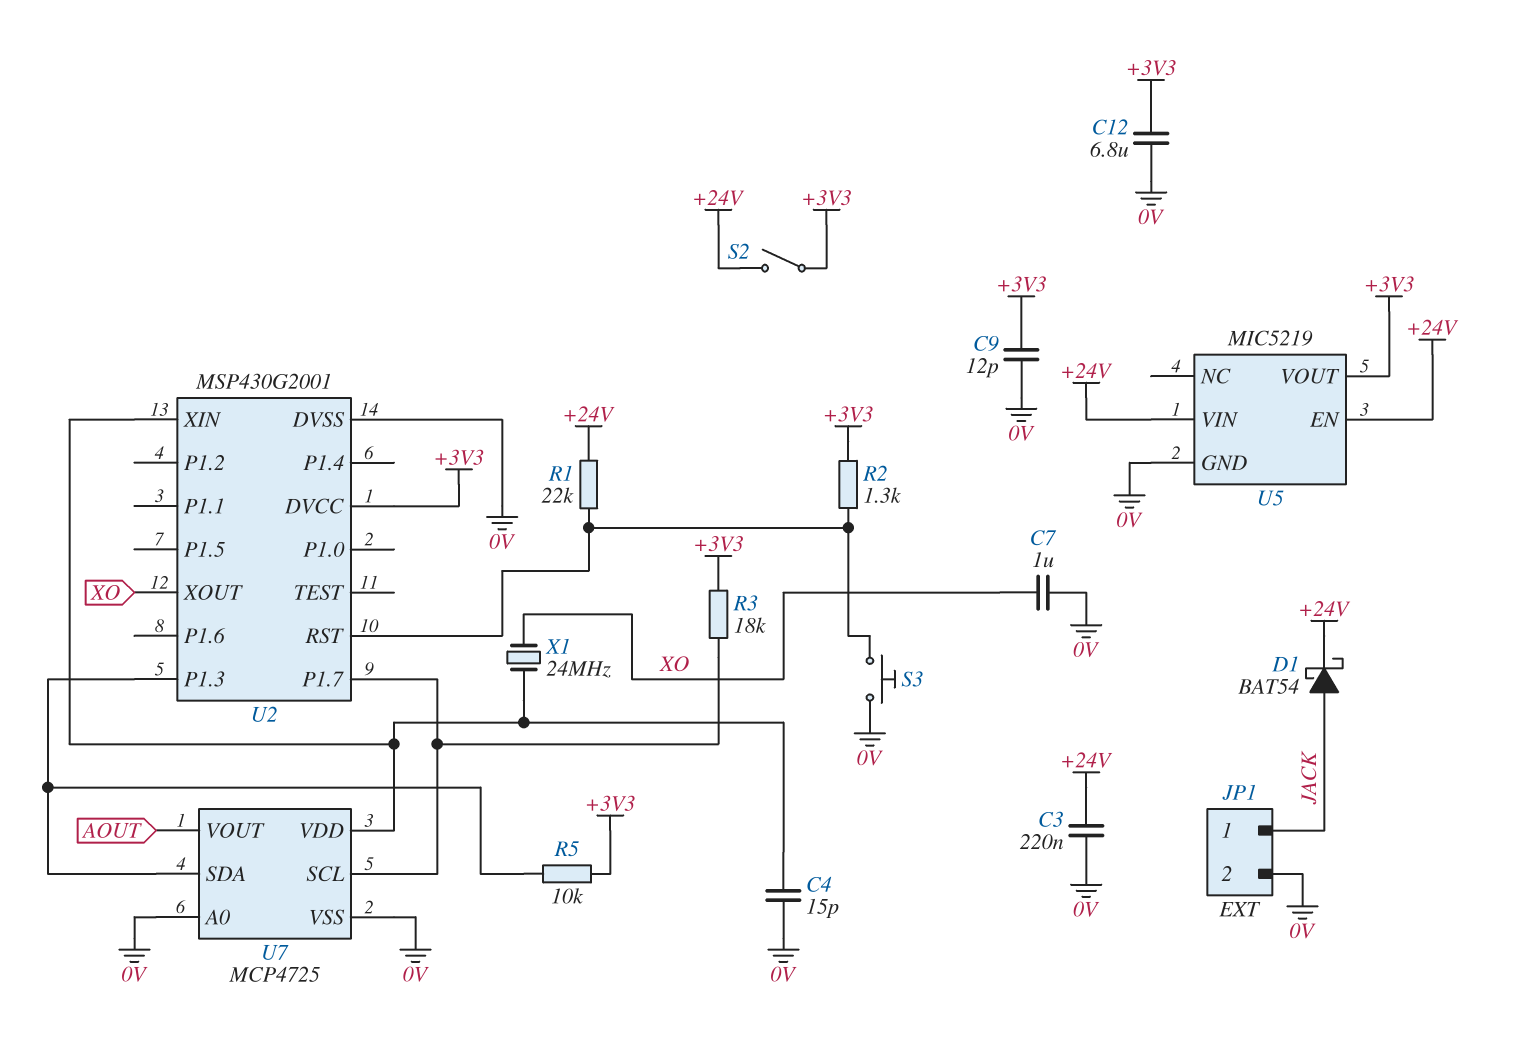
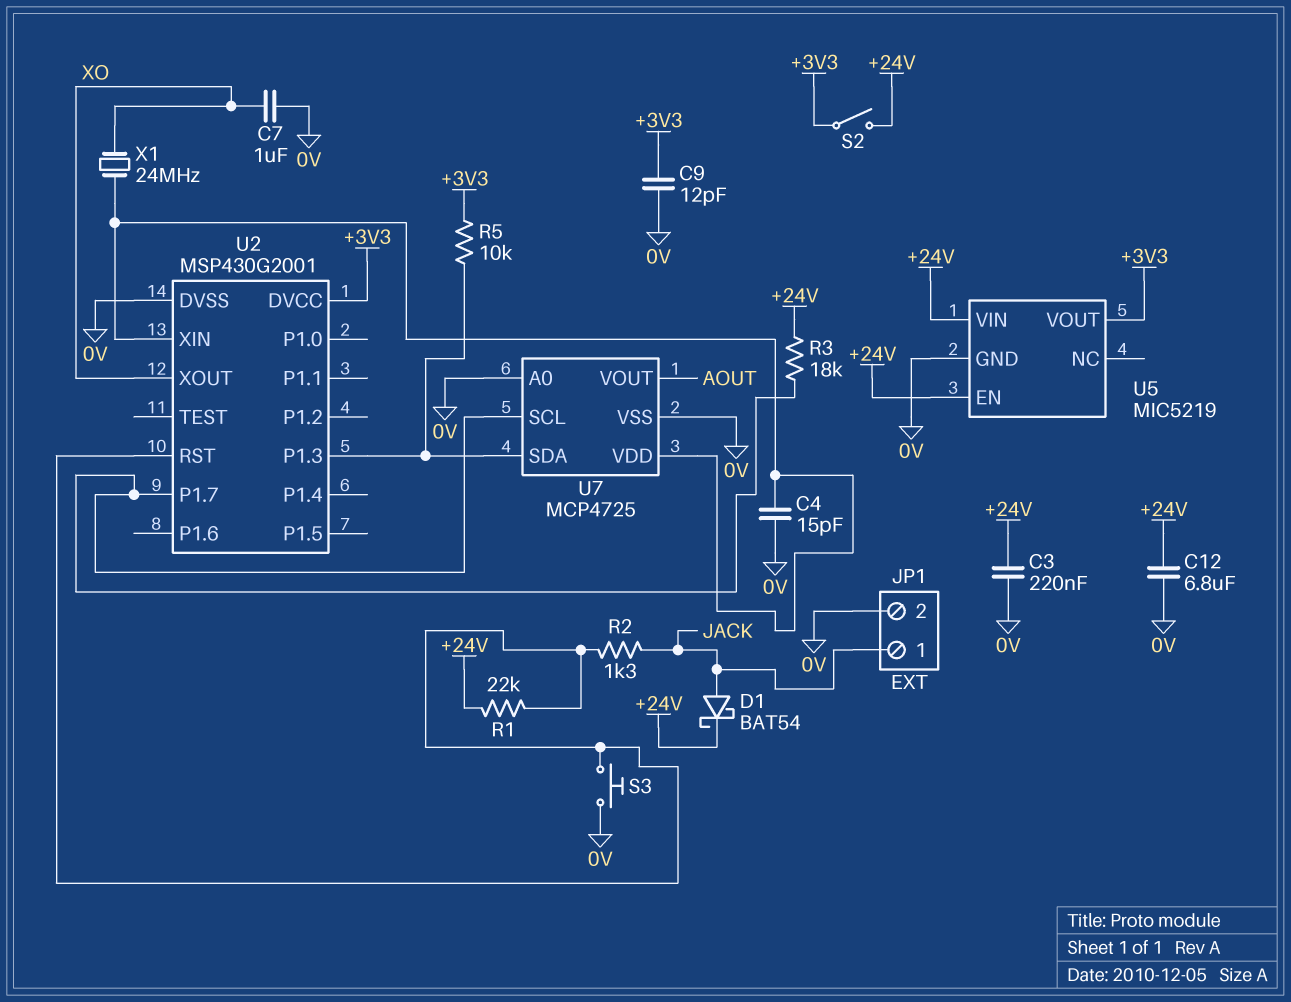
C12: 6.8uF (+3V3, 0V) -> 6.8uF (+24V, 0V)
R2: 1.3k (+3V3, U2/RST) -> 1.3k (JACK, U2/RST)
R3: 18k (+3V3, U2/P1.7) -> 18k (+24V, U2/P1.7)

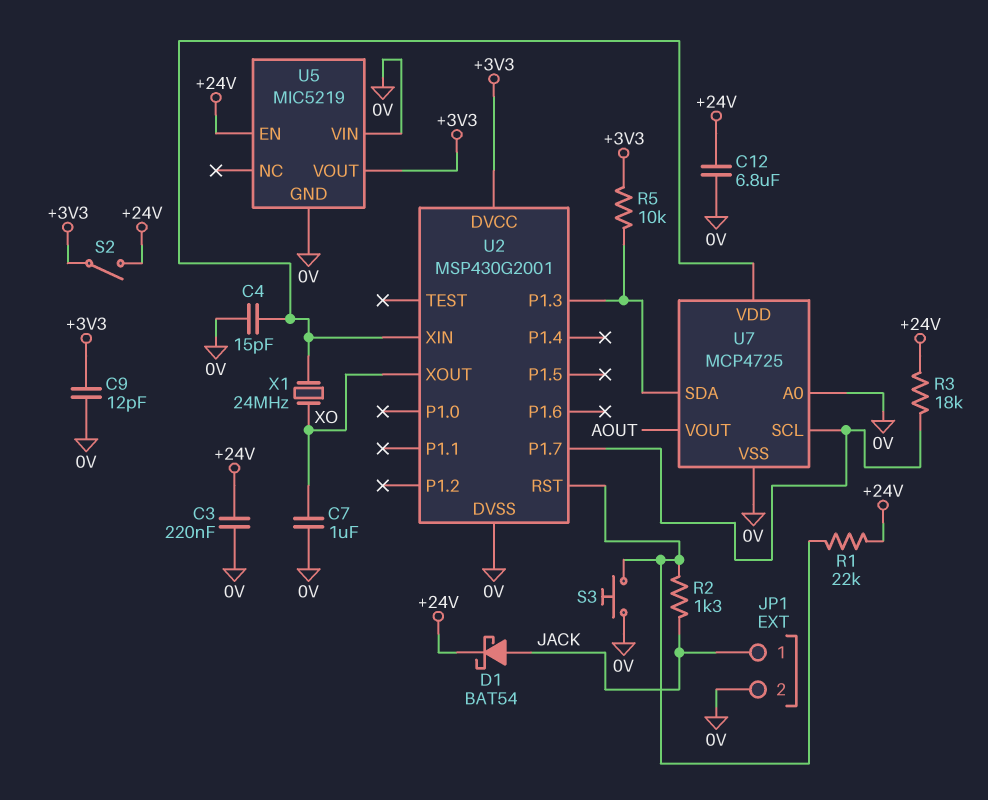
U5 pin VIN: +24V -> 0V

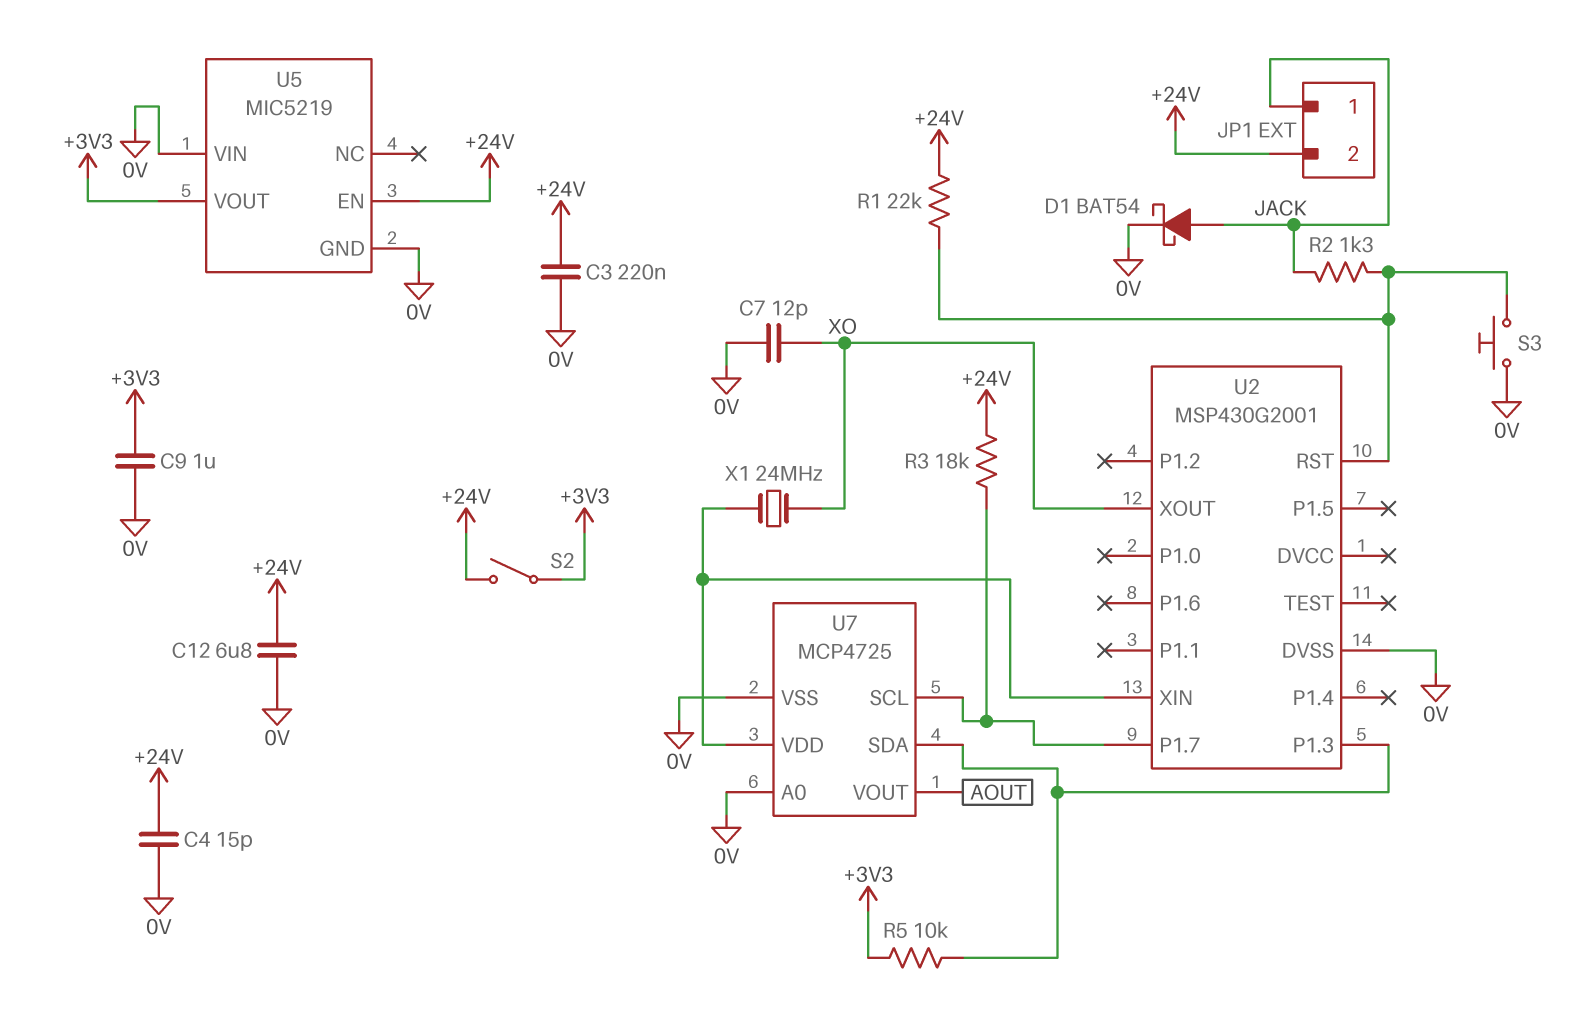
C4: 15pF (0V, U2/XIN) -> 15pF (+24V, 0V)
C7: 1uF (0V, XO) -> 12pF (0V, XO)
C9: 12pF (+3V3, 0V) -> 1uF (+3V3, 0V)
D1: schottky BAT54 (A JACK, K +24V) -> schottky BAT54 (A JACK, K 0V)
JP1 pin 2: 0V -> +24V
U2 pin DVCC: +3V3 -> none

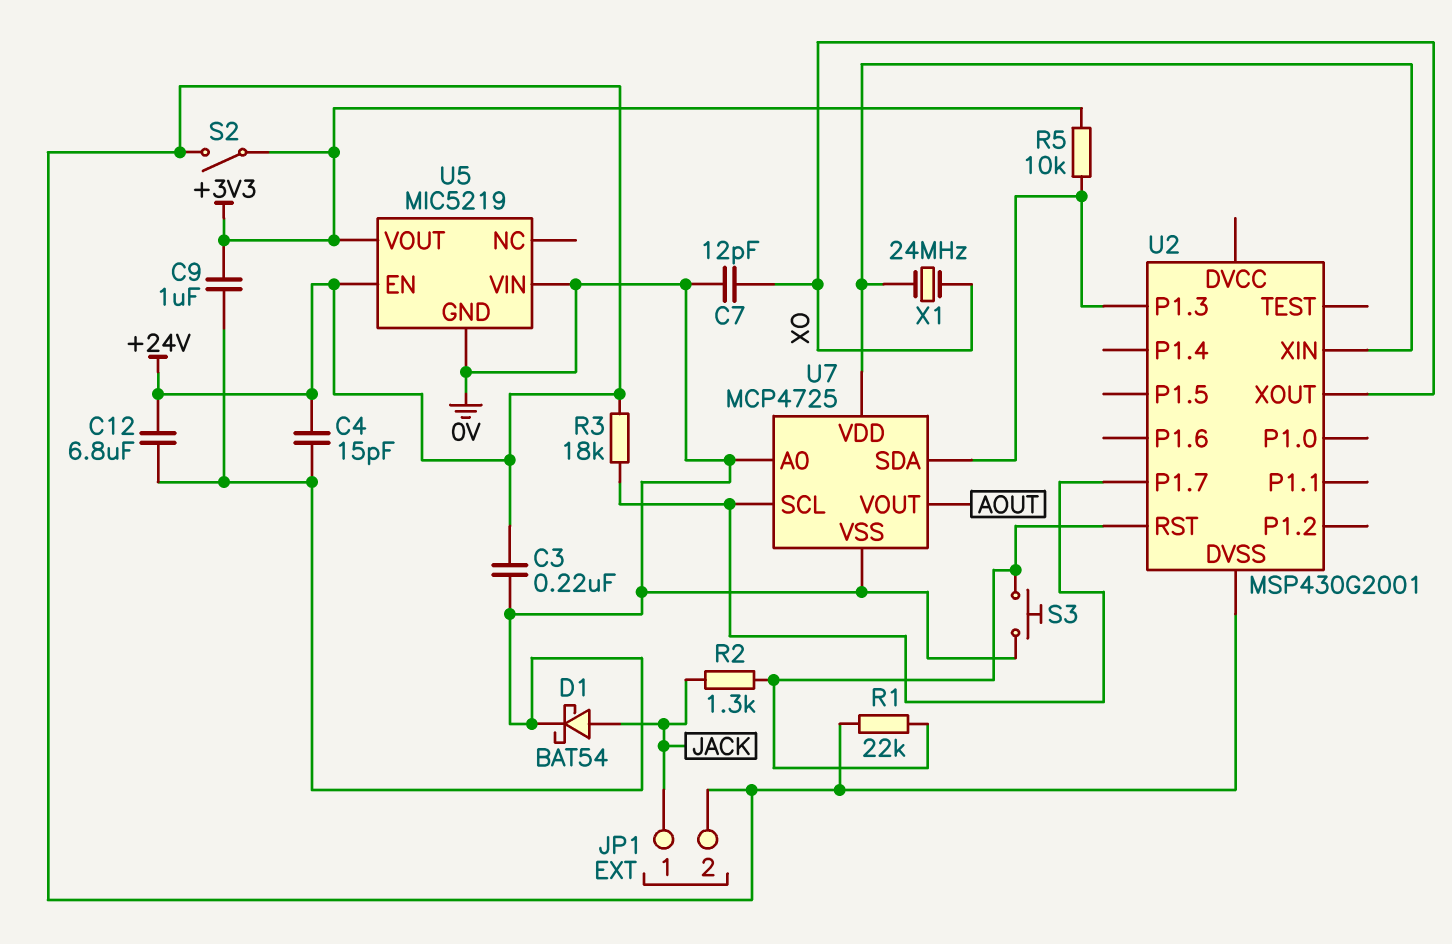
U2 pin DVSS: 0V -> +24V

